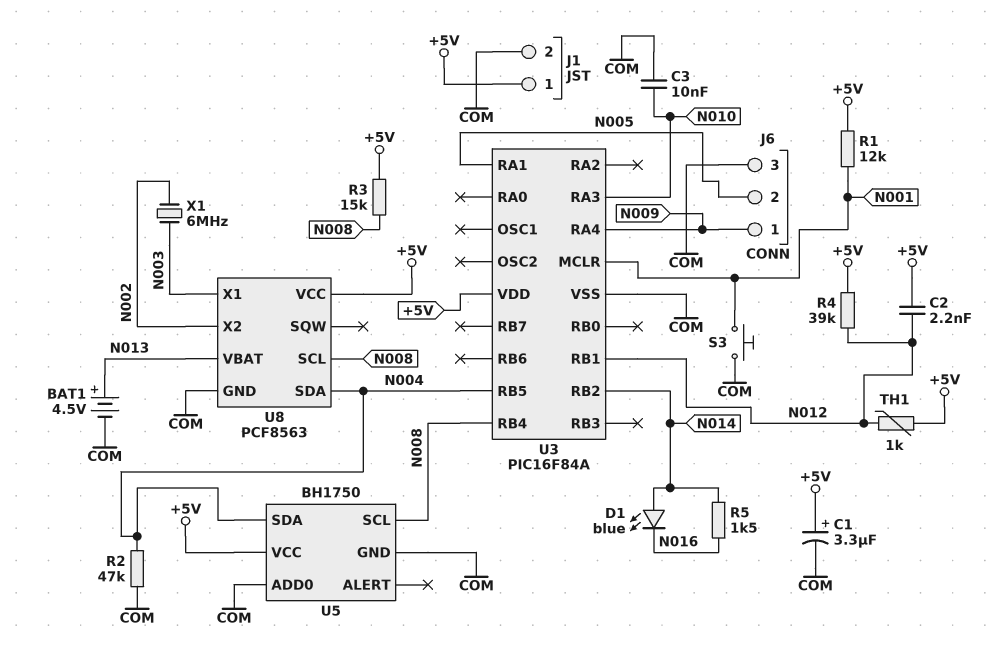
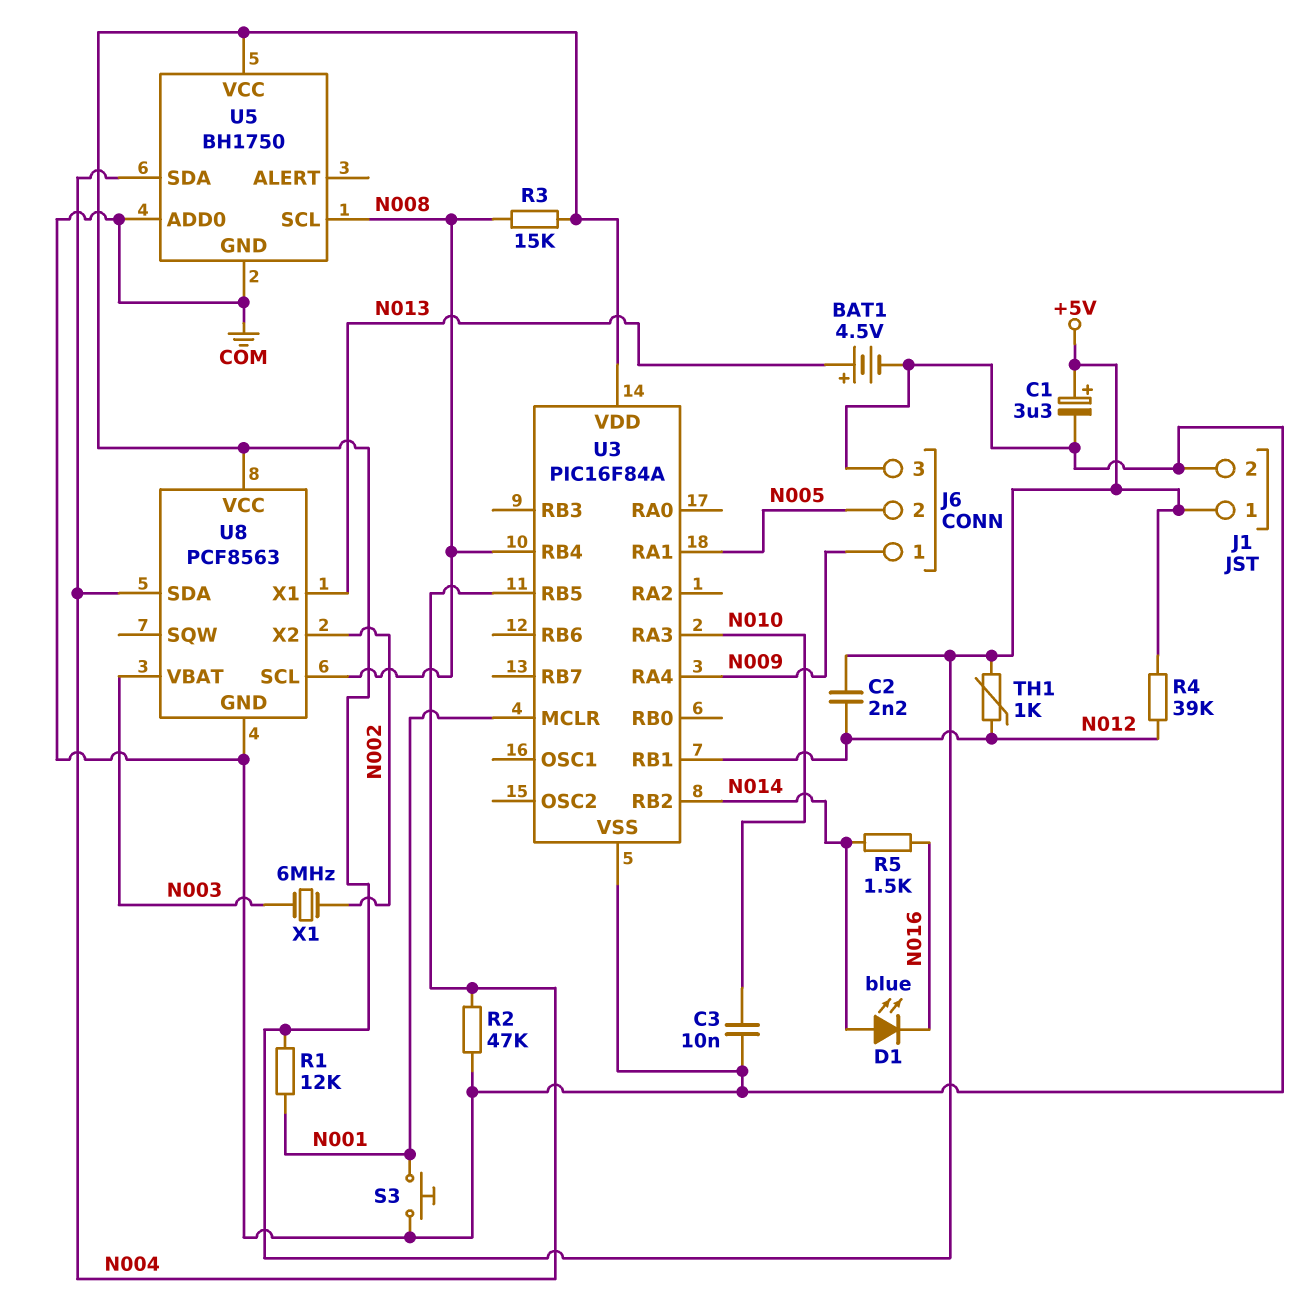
U8 pin VBAT: N013 -> N003
U8 pin X1: N003 -> N013

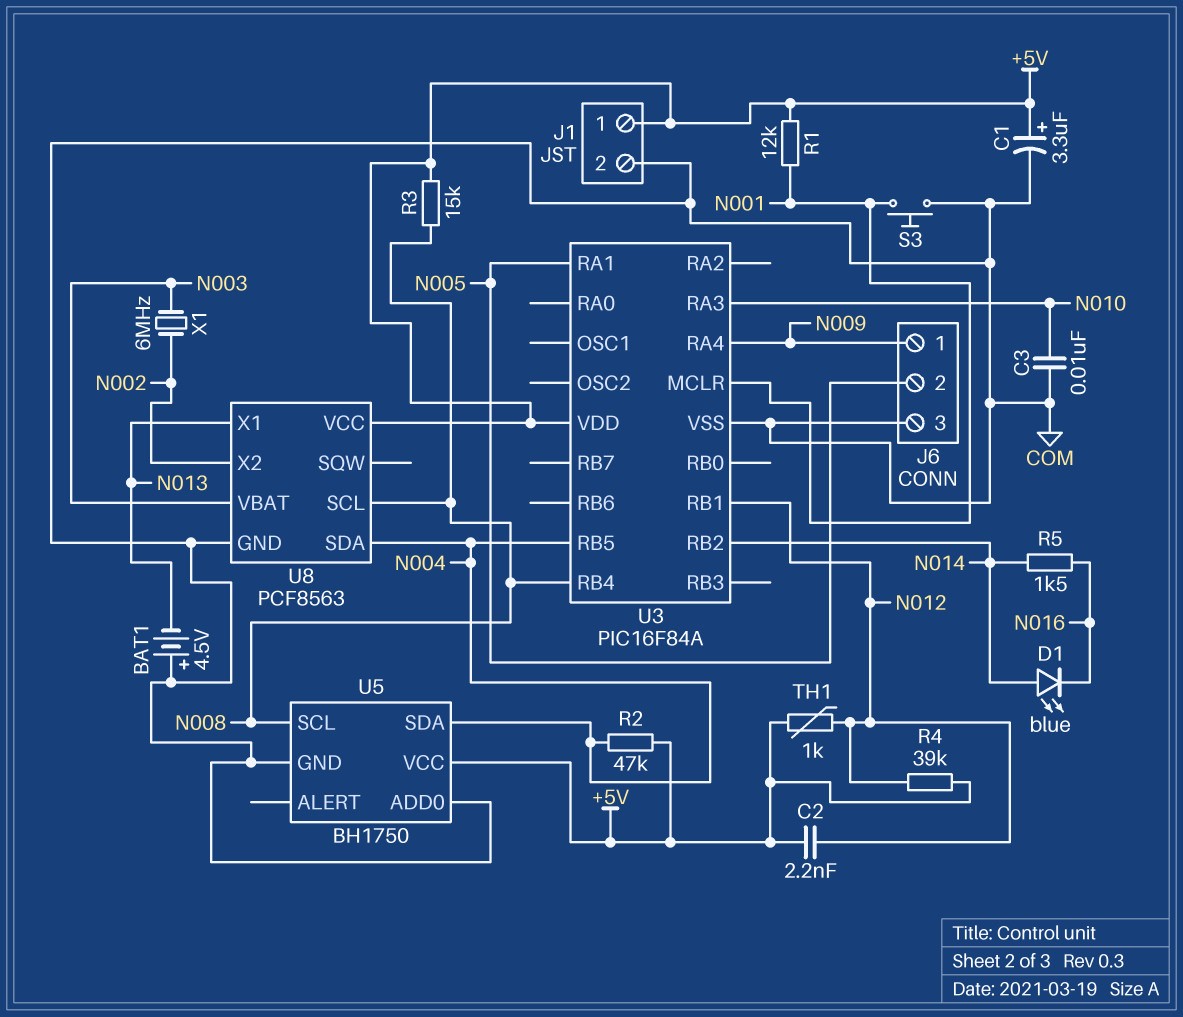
BAT1: 4.5V (plus N013, minus COM) -> 4.5V (plus COM, minus N013)
R2: 47k (COM, N004) -> 47k (+5V, N004)

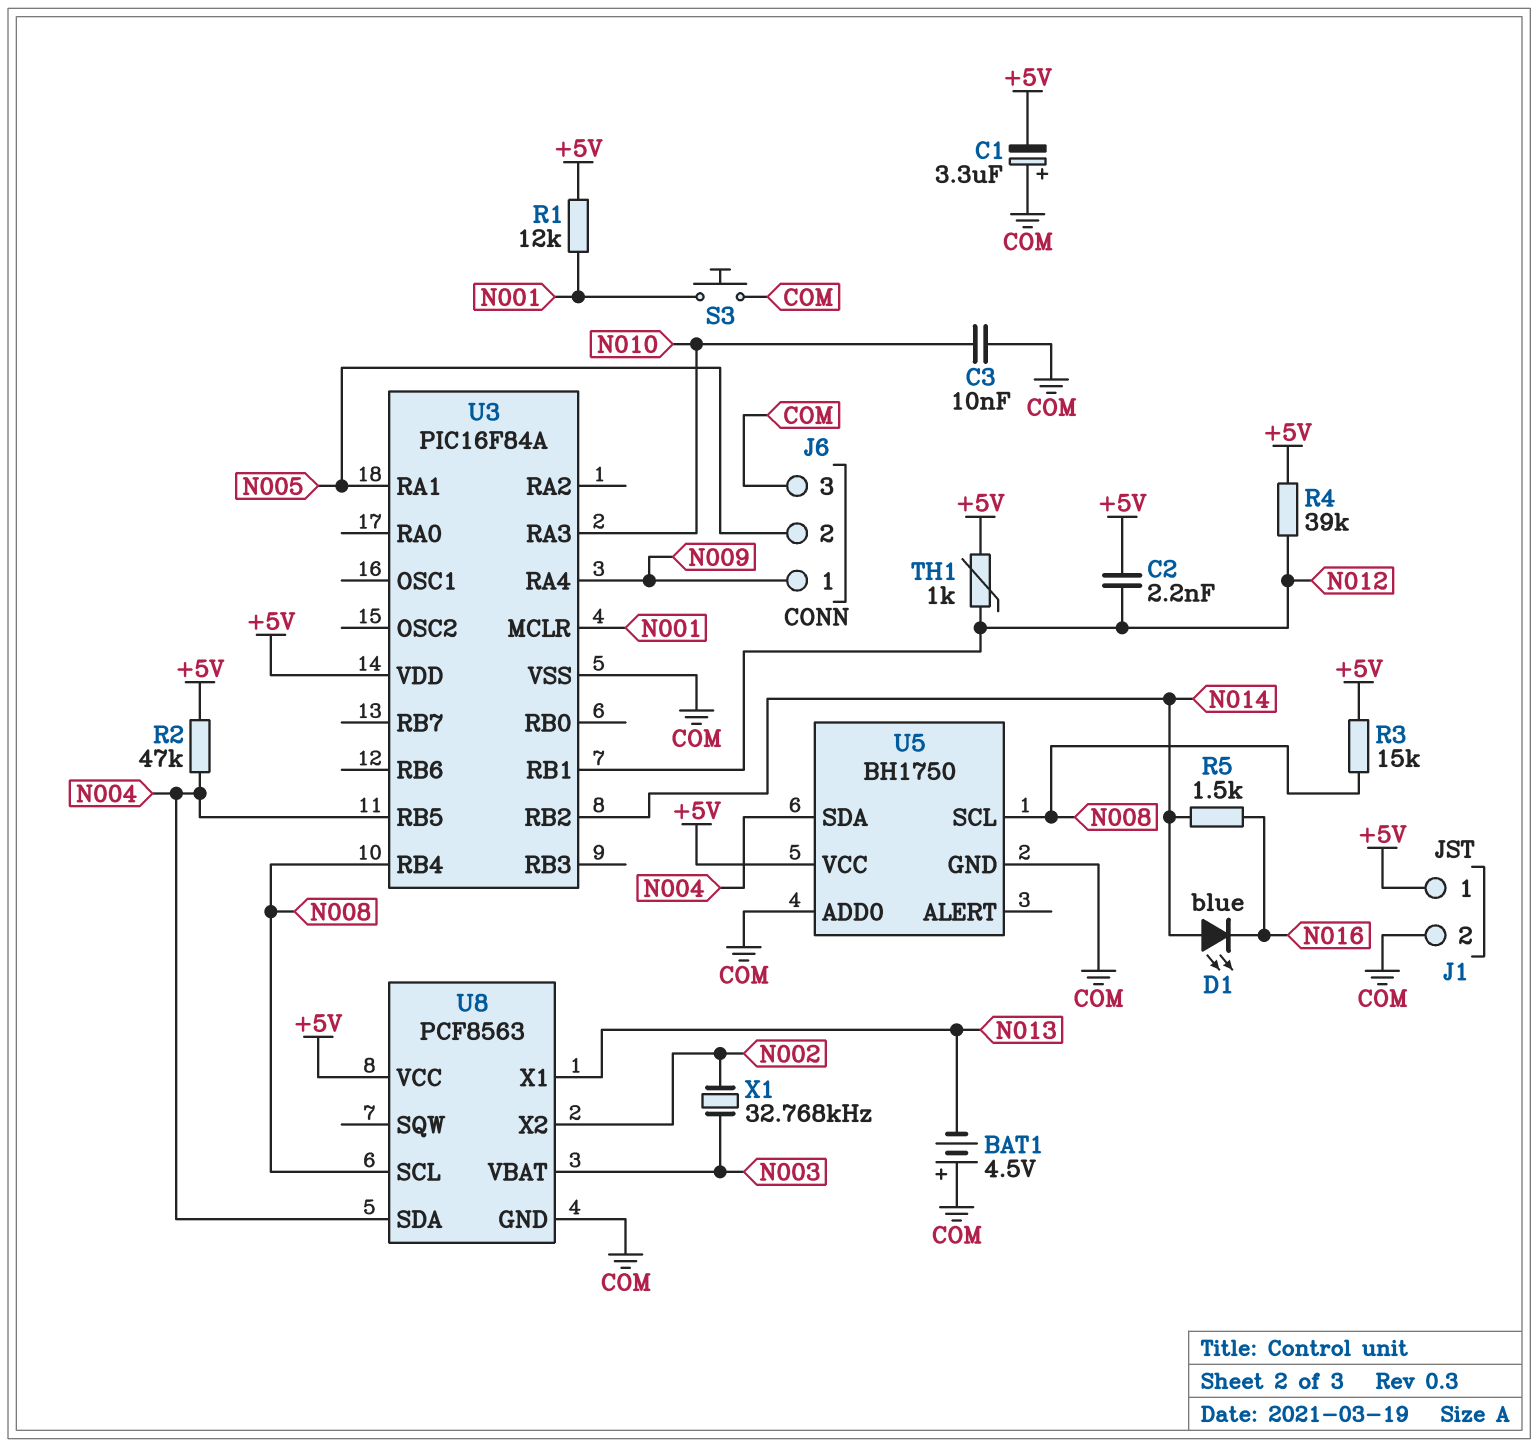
C1: 3.3uF (plus +5V, minus COM) -> 3.3uF (plus COM, minus +5V)
X1: 6MHz (N002, N003) -> 32.768kHz (N002, N003)

